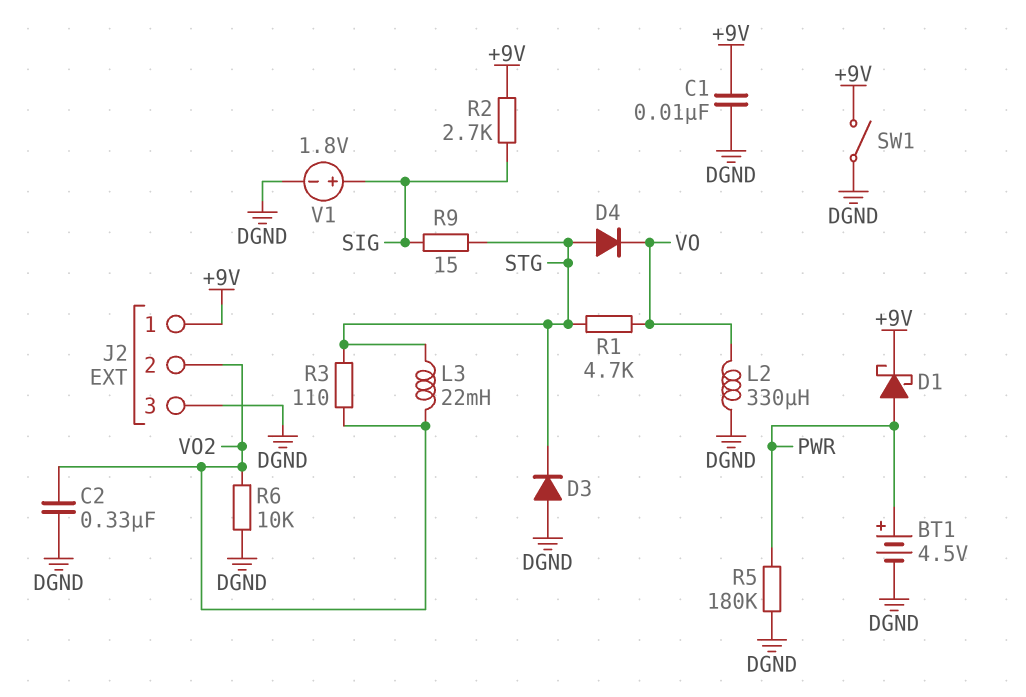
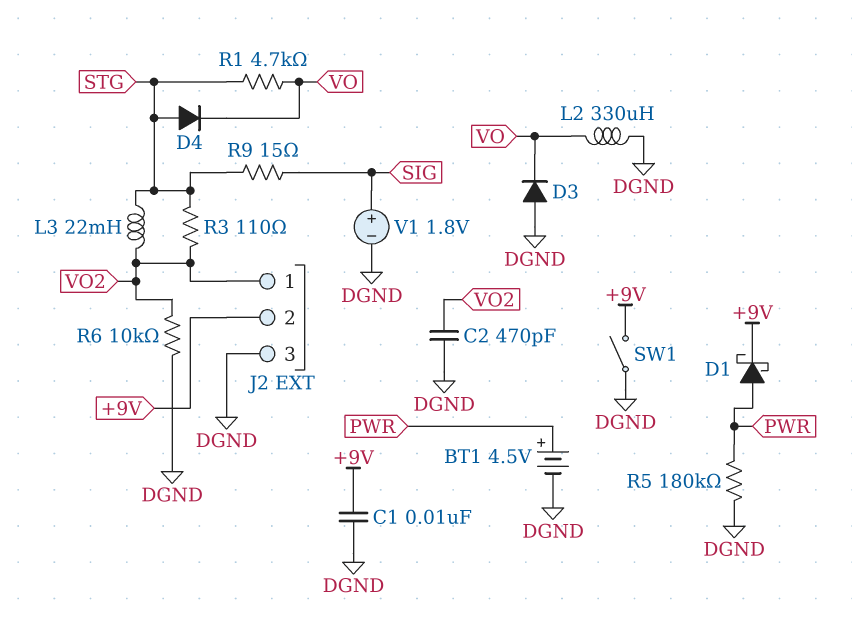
C2: 330nF (DGND, VO2) -> 470pF (DGND, VO2)
D3: diode (A DGND, K STG) -> diode (A DGND, K VO)
J2 pin 1: +9V -> VO2
J2 pin 2: VO2 -> +9V
R2: 2.7k (+9V, SIG) -> none

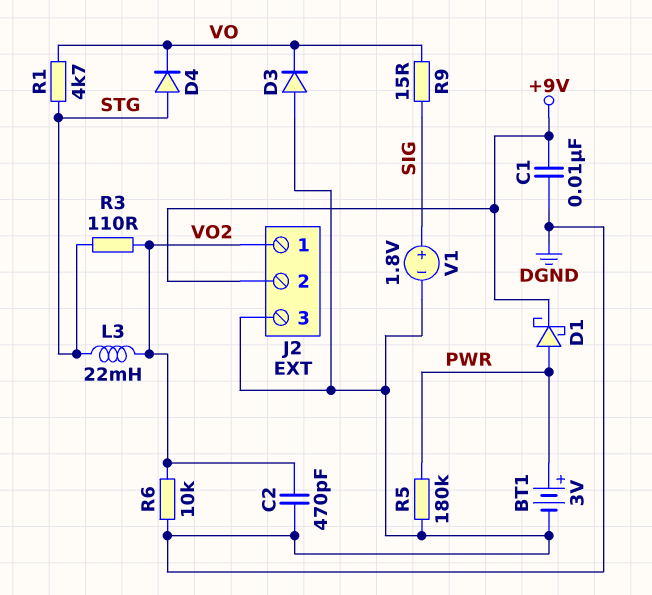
BT1: 4.5V (plus PWR, minus DGND) -> 3V (plus PWR, minus DGND)
L2: 330uH (DGND, VO) -> none
R9: 15 (SIG, STG) -> 15 (SIG, VO)
SW1: switch (+9V, DGND) -> none

